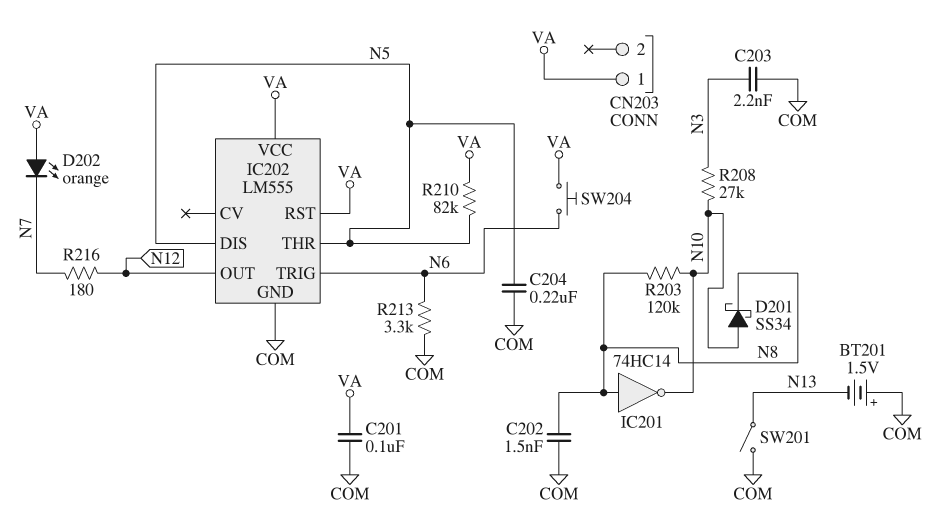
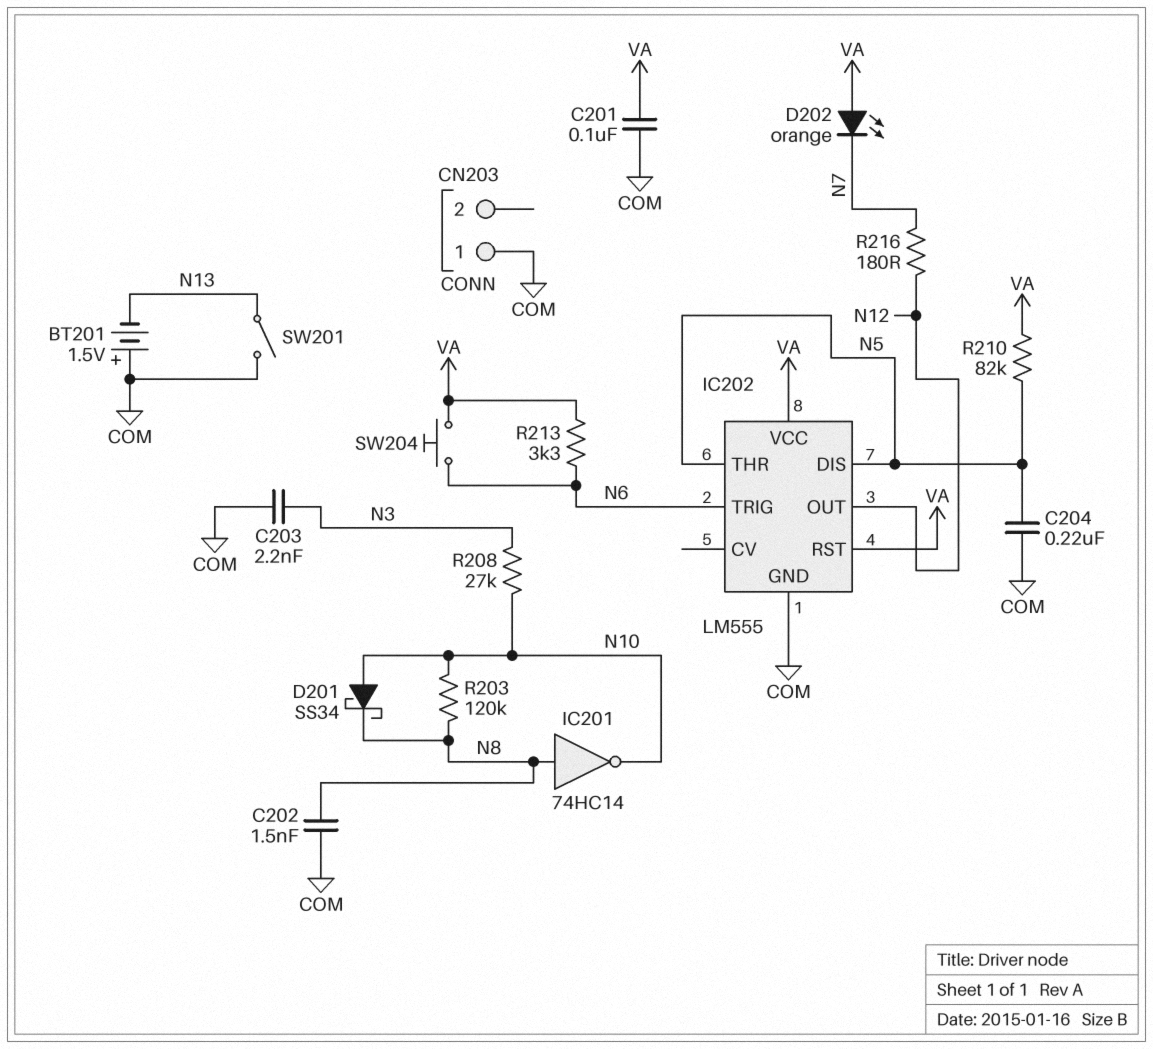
CN203 pin 1: VA -> COM
R213: 3.3k (COM, N6) -> 3.3k (N6, VA)

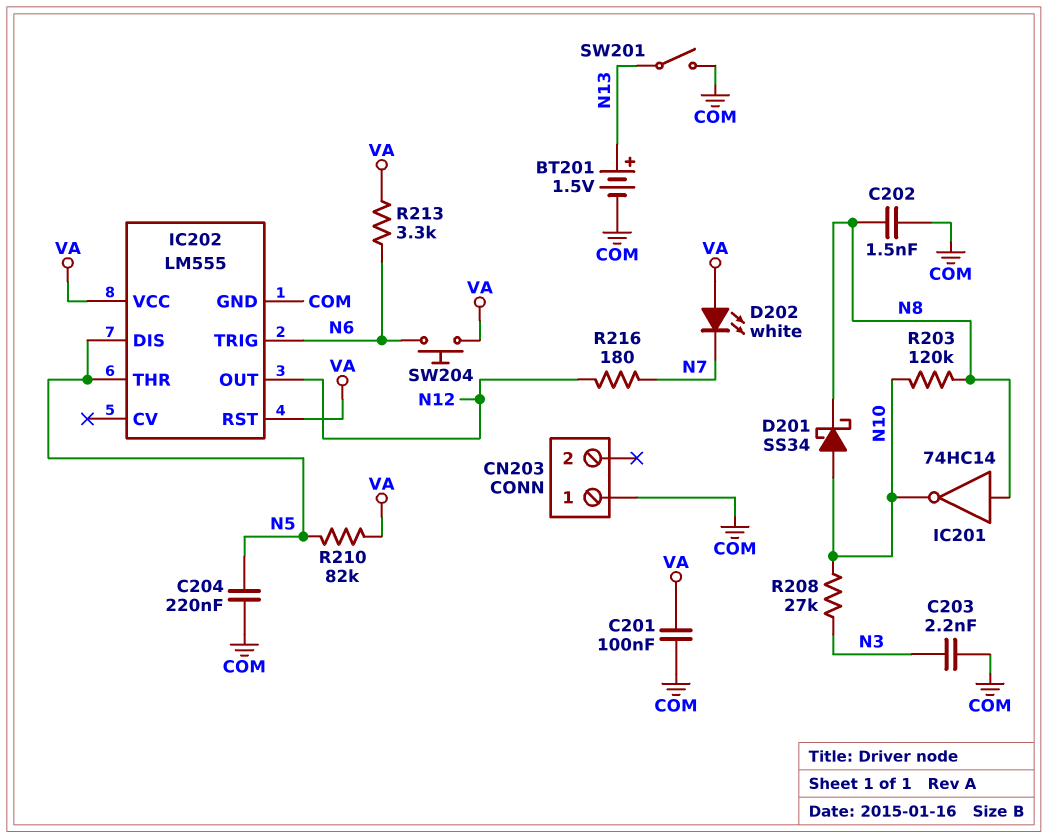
BT201: 1.5V (plus COM, minus N13) -> 1.5V (plus N13, minus COM)
D202: LED orange (A VA, K N7) -> LED white (A VA, K N7)

